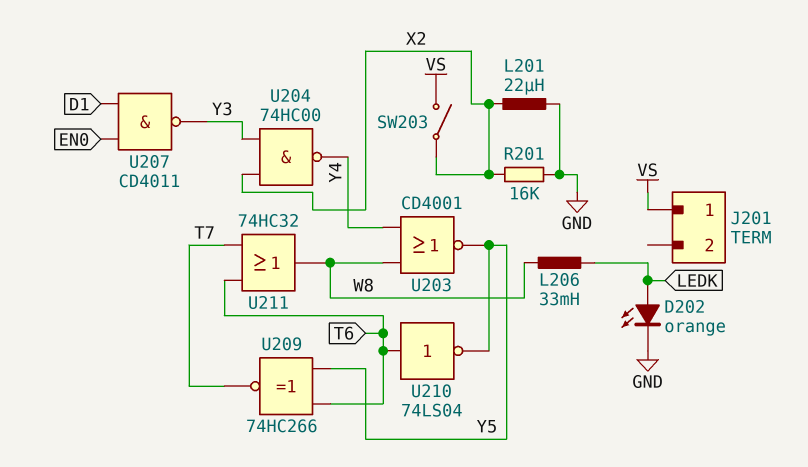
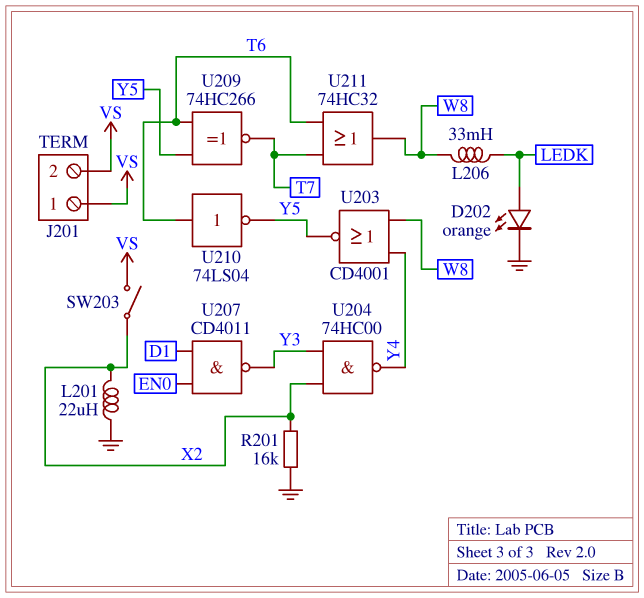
J201 pin 2: none -> VS

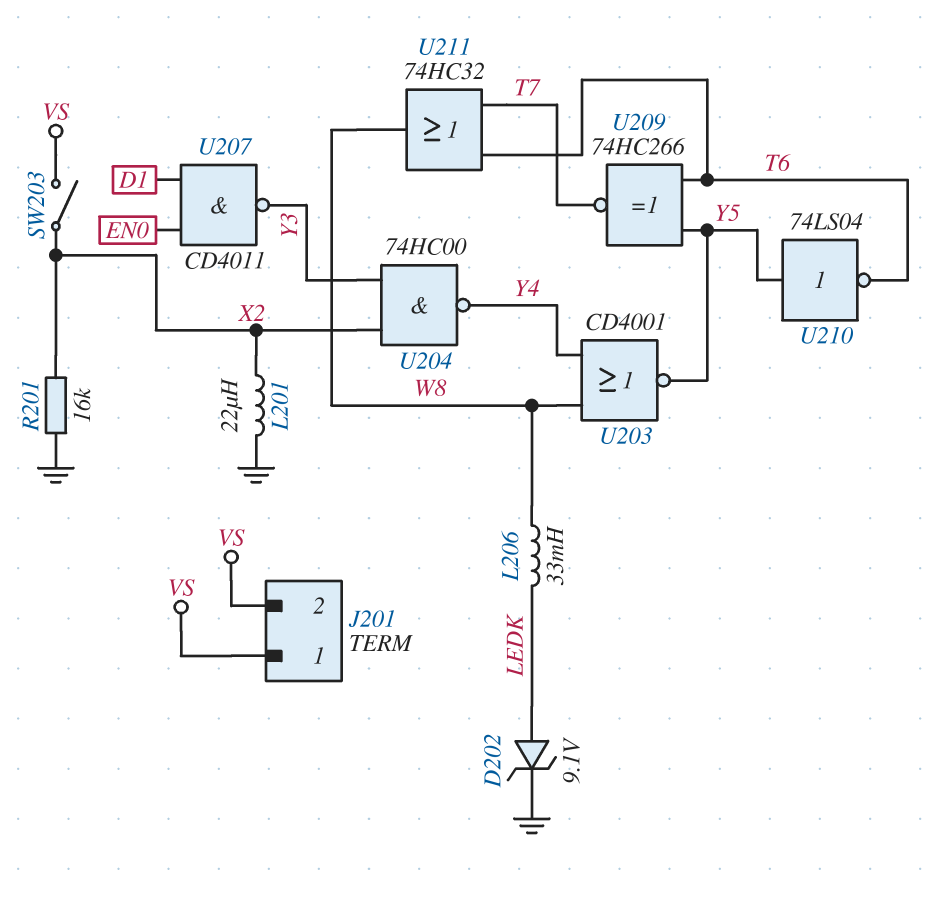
D202: LED orange (A LEDK, K GND) -> zener 9.1V (A LEDK, K GND)
U210: NOT 74LS04 (in T6, out Y5) -> NOT 74LS04 (in Y5, out T6)

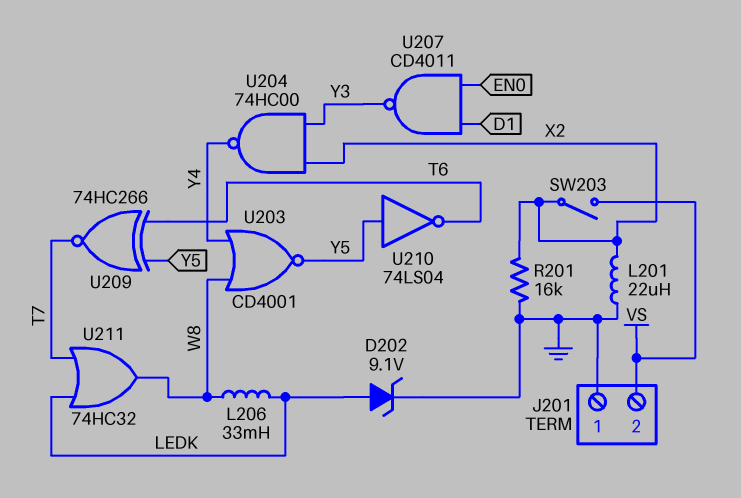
J201 pin 1: VS -> GND
U211: OR 74HC32 (in T6, in T7, out W8) -> OR 74HC32 (in LEDK, in T7, out W8)

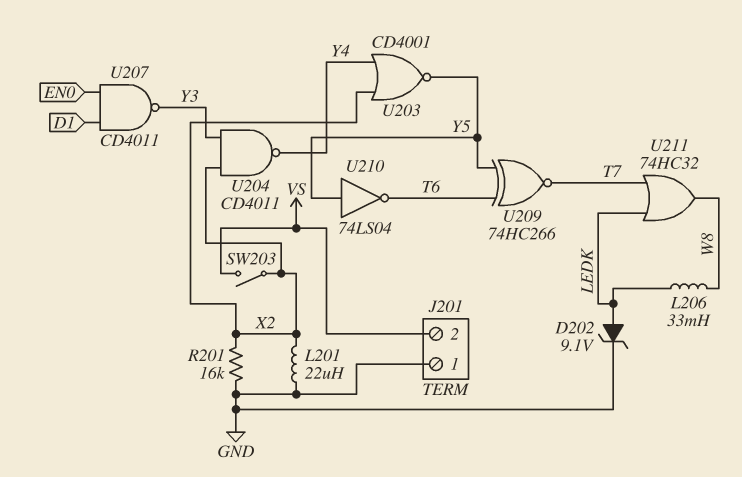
U203: NOR CD4001 (in W8, in Y4, out Y5) -> NOR CD4001 (in X2, in Y4, out Y5)
U204: NAND 74HC00 (in X2, in Y3, out Y4) -> NAND CD4011 (in X2, in Y3, out Y4)

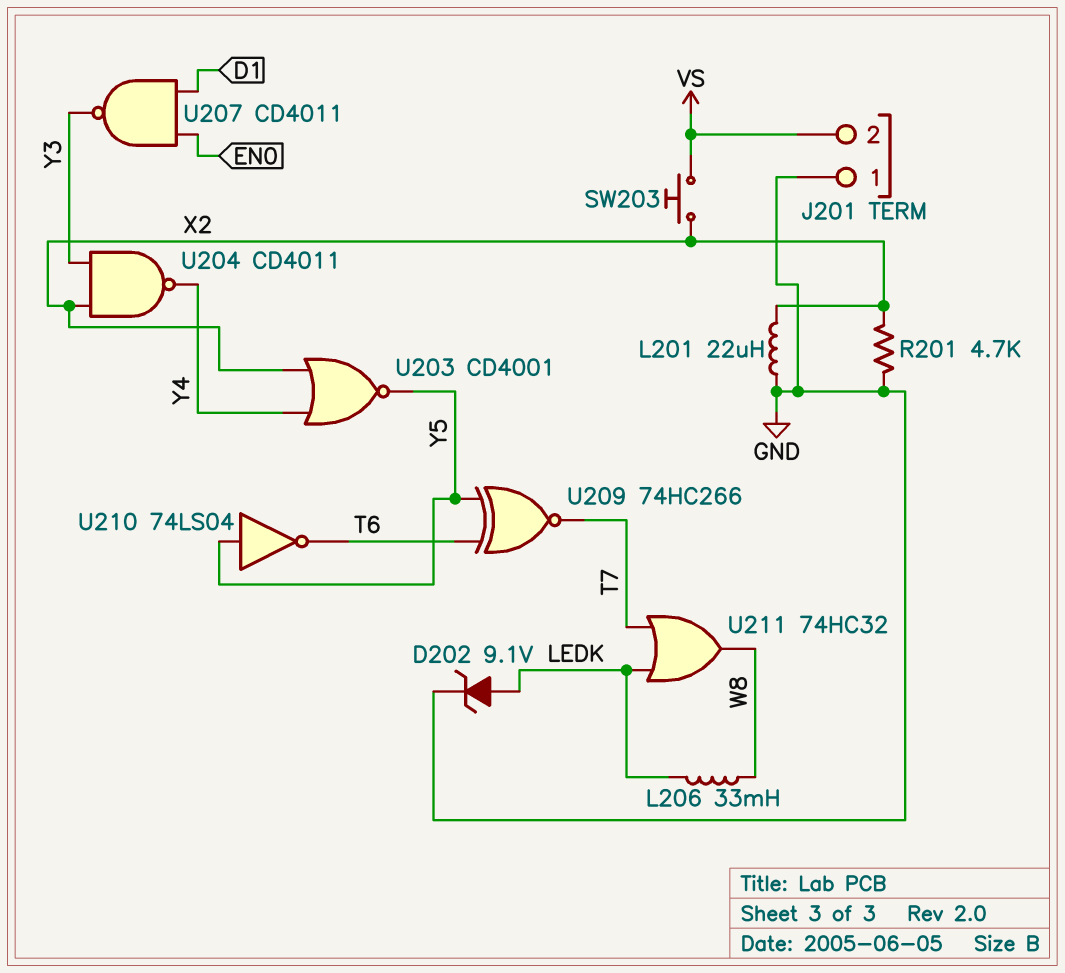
R201: 16k (GND, X2) -> 4.7k (GND, X2)
SW203: switch (VS, X2) -> button (VS, X2)

